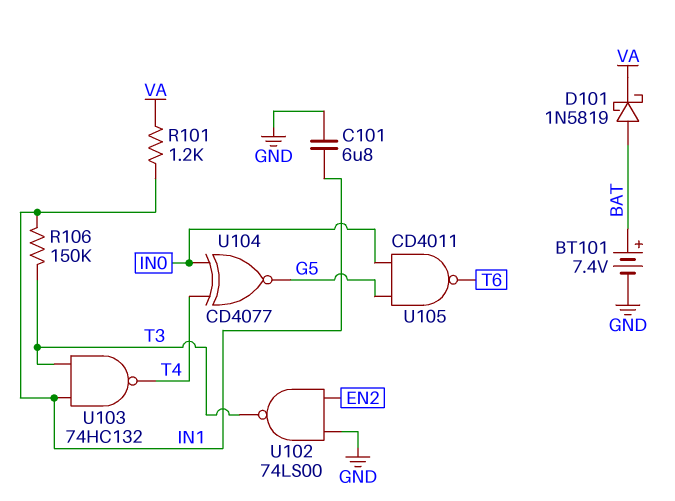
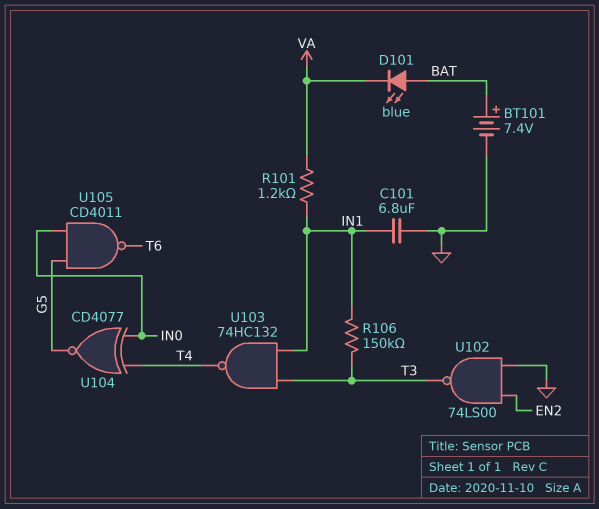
D101: schottky 1N5819 (A BAT, K VA) -> LED blue (A BAT, K VA)

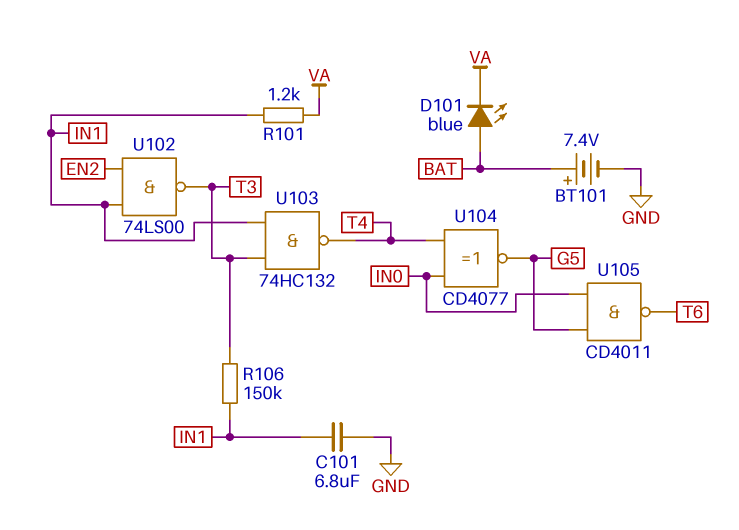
U102: NAND 74LS00 (in EN2, in GND, out T3) -> NAND 74LS00 (in EN2, in IN1, out T3)

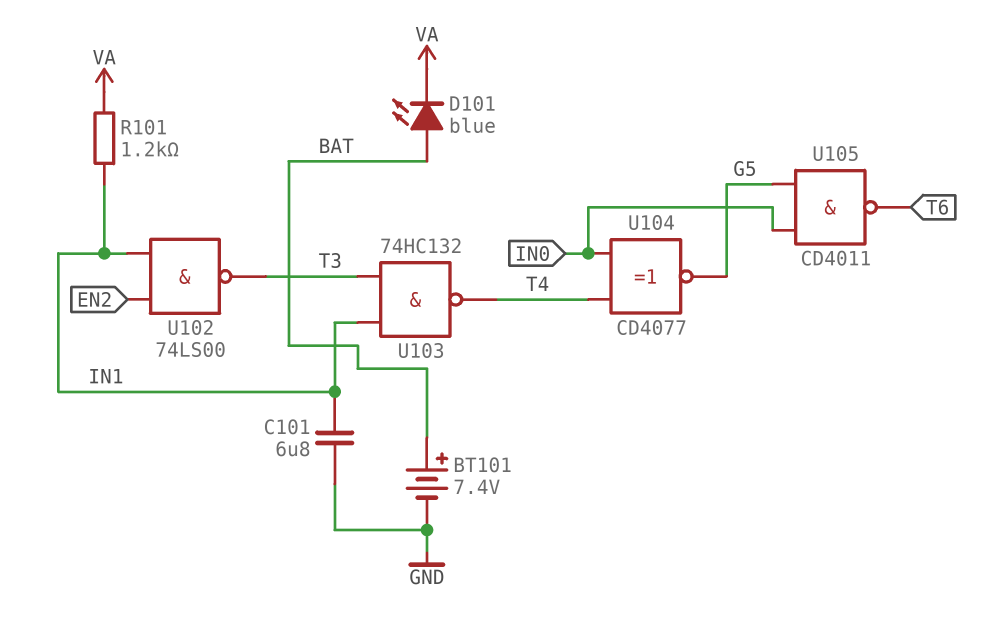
R106: 150k (IN1, T3) -> none

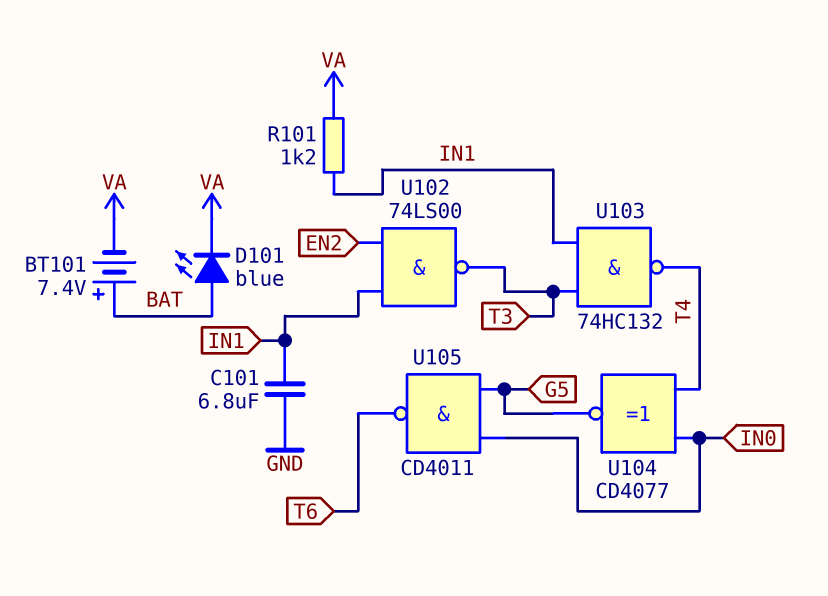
BT101: 7.4V (plus BAT, minus GND) -> 7.4V (plus BAT, minus VA)

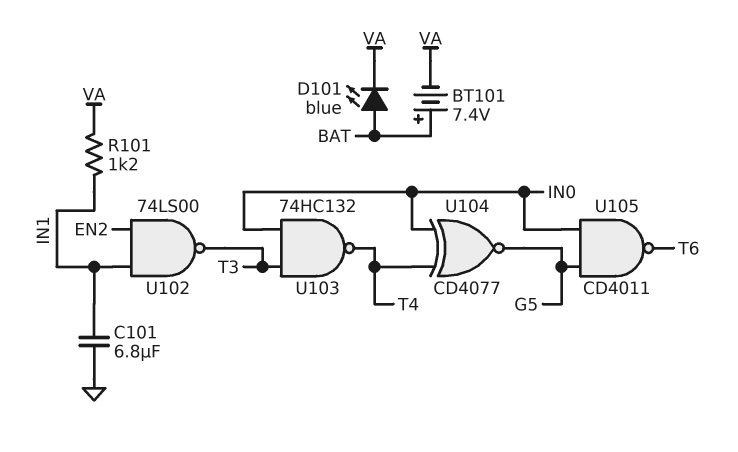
U103: NAND 74HC132 (in IN1, in T3, out T4) -> NAND 74HC132 (in IN0, in T3, out T4)

